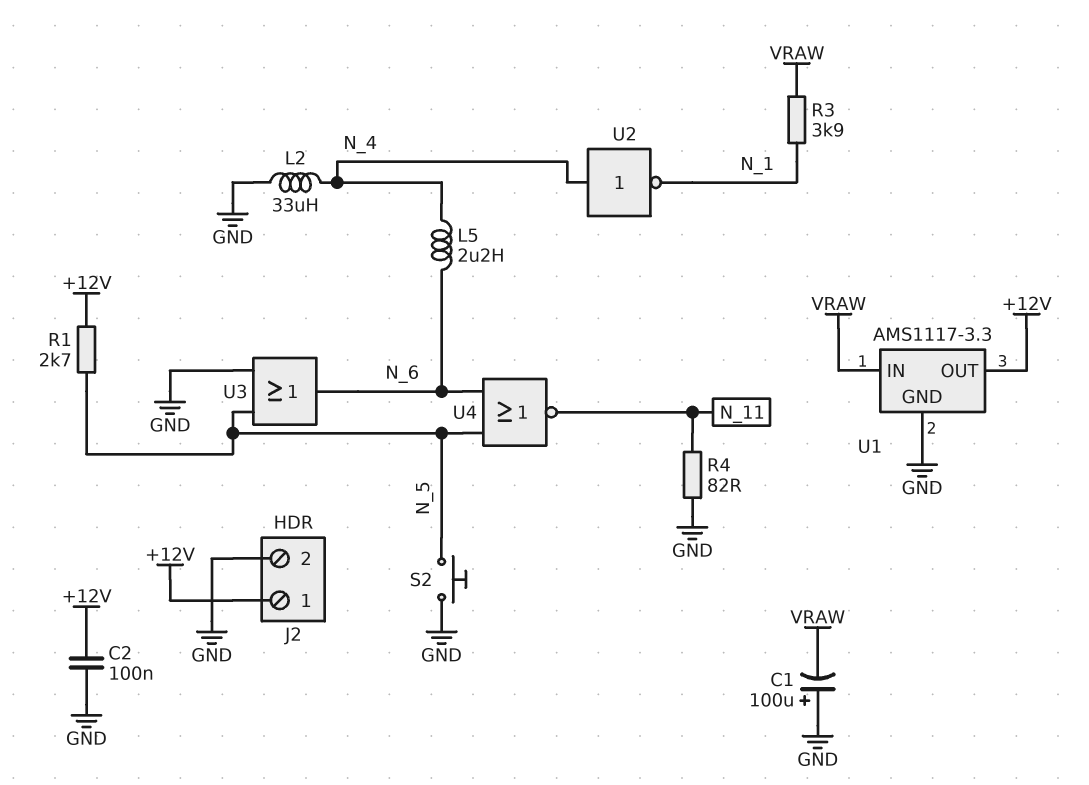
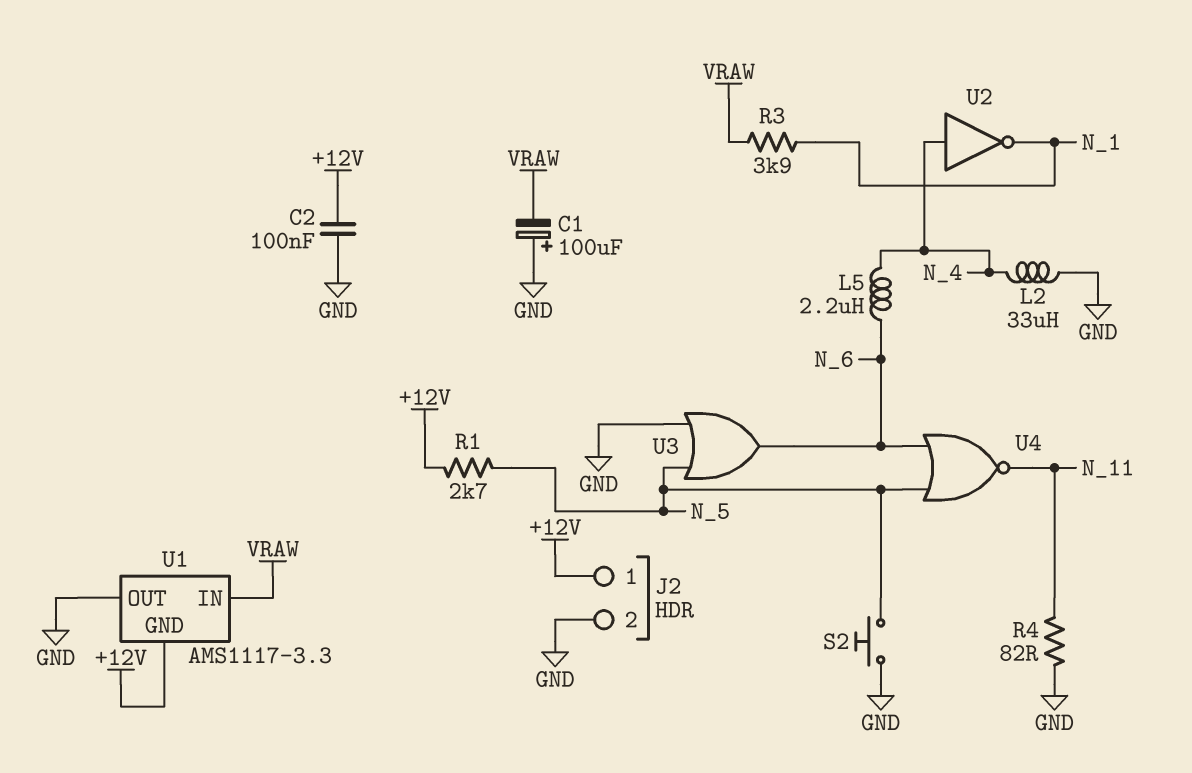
U1 pin GND: GND -> +12V
U1 pin OUT: +12V -> GND

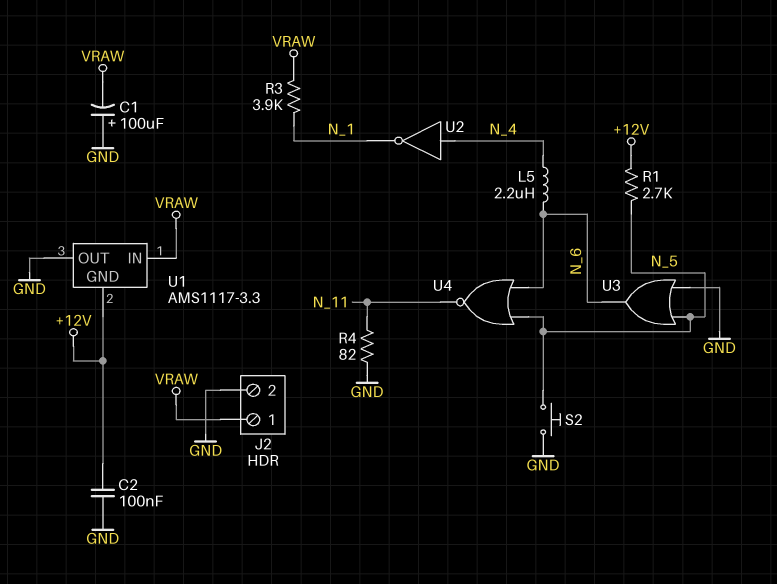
J2 pin 1: +12V -> VRAW
L2: 33uH (GND, N_4) -> none

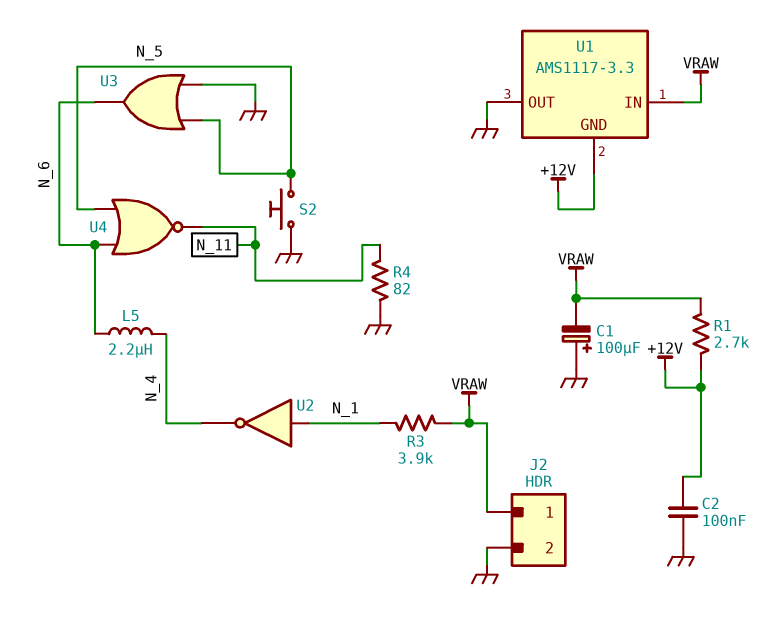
R1: 2.7k (+12V, N_5) -> 2.7k (+12V, VRAW)
U2: NOT (in N_4, out N_1) -> NOT (in N_1, out N_4)

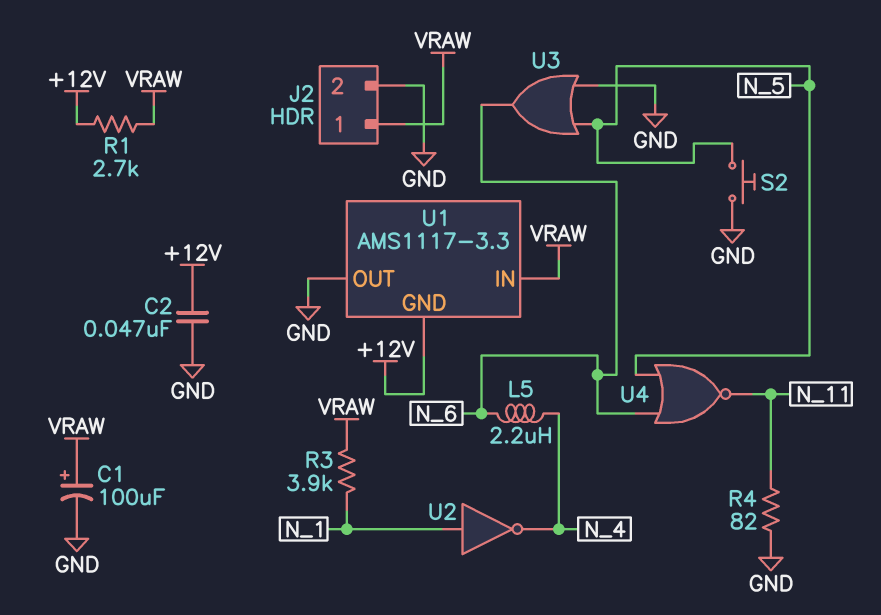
C1: 100uF (plus GND, minus VRAW) -> 100uF (plus VRAW, minus GND)
C2: 100nF (+12V, GND) -> 47nF (+12V, GND)

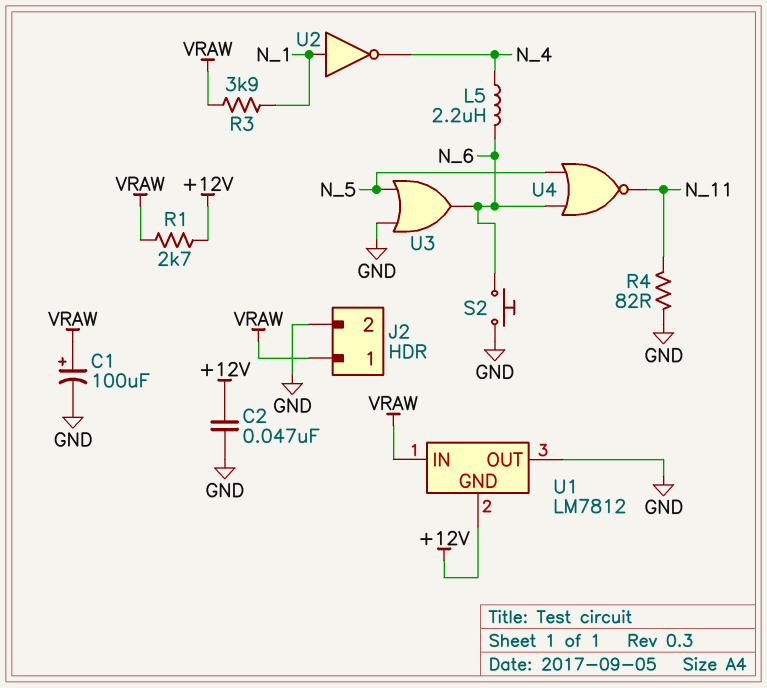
S2: button (GND, N_5) -> button (GND, N_6)
U1: AMS1117-3.3 -> LM7812

